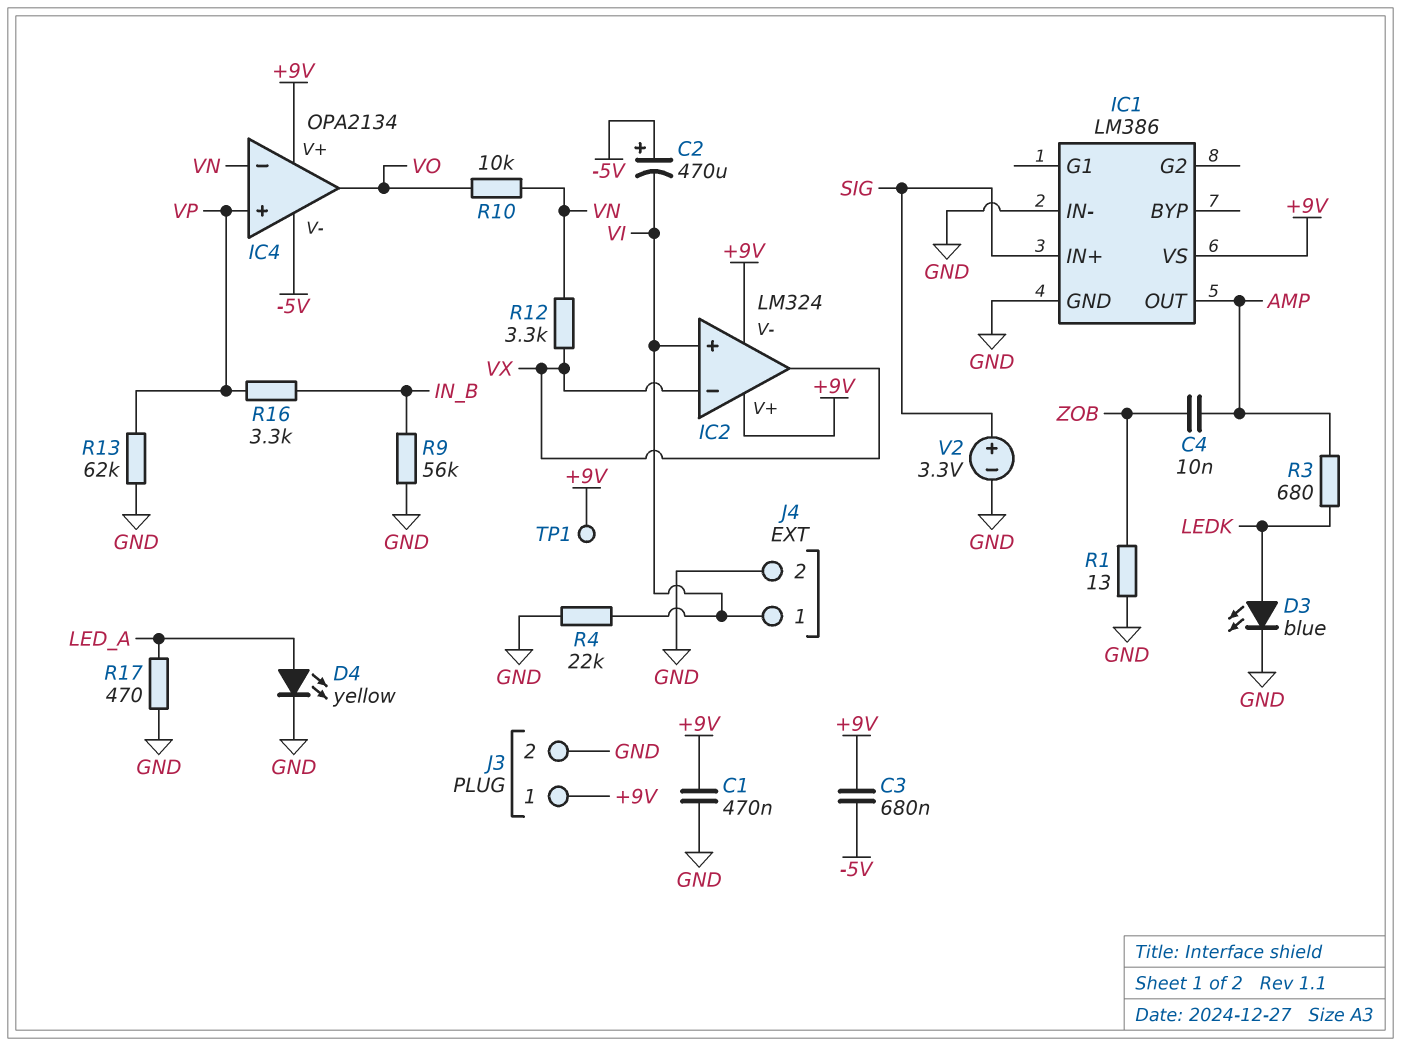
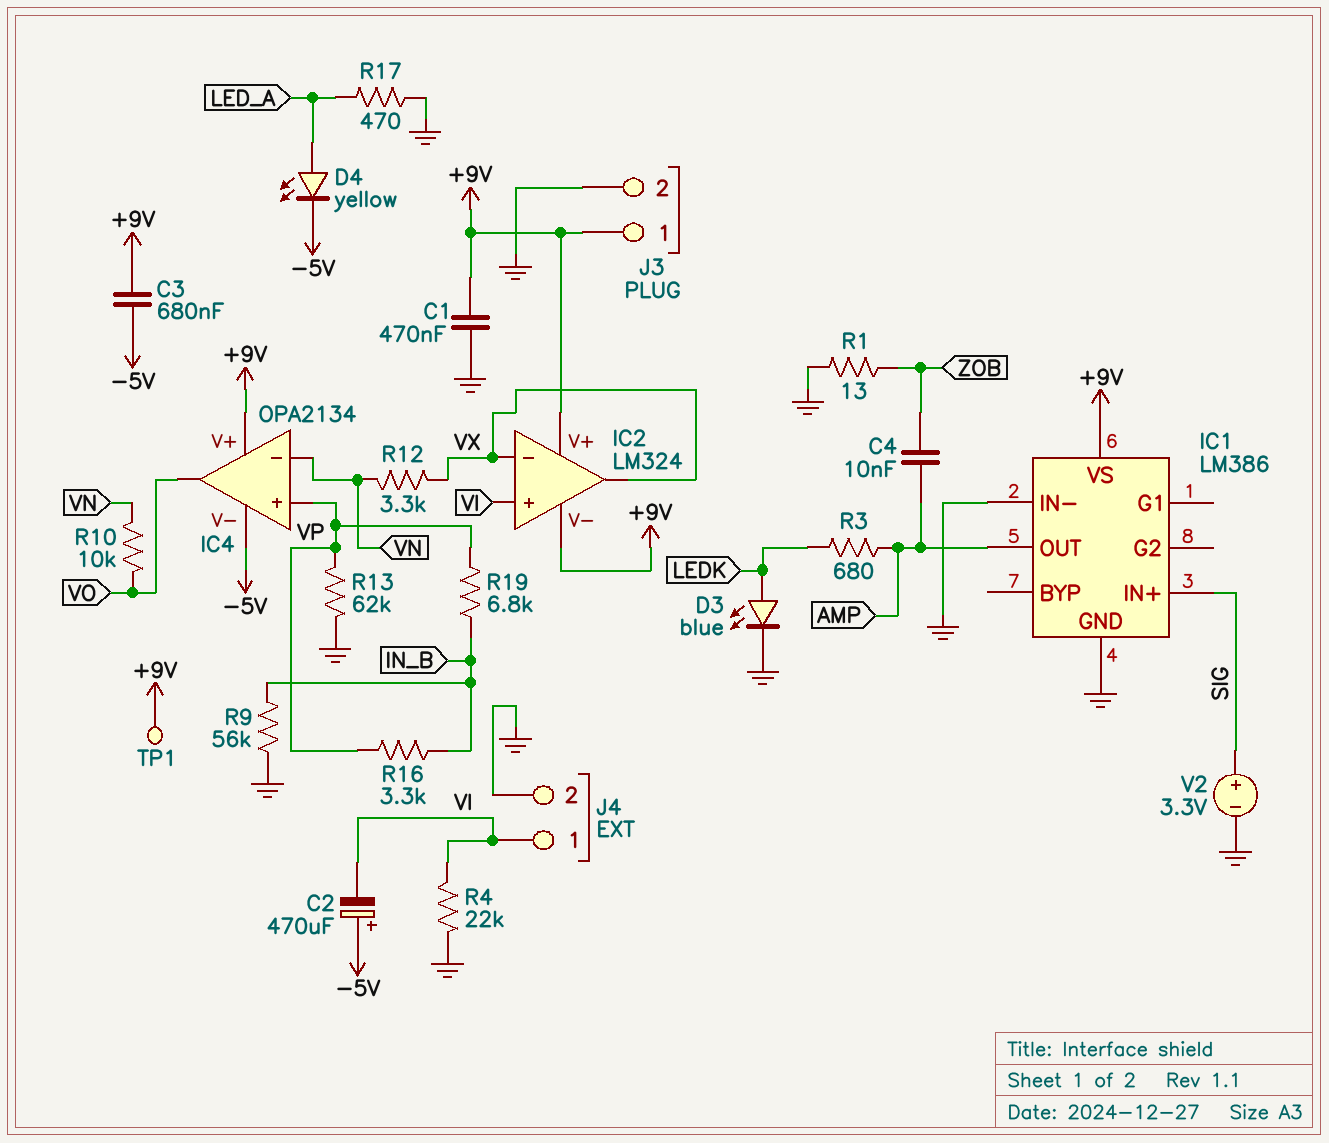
D4: LED yellow (A LED_A, K GND) -> LED yellow (A LED_A, K -5V)
R19: none -> 6.8k (IN_B, VP)

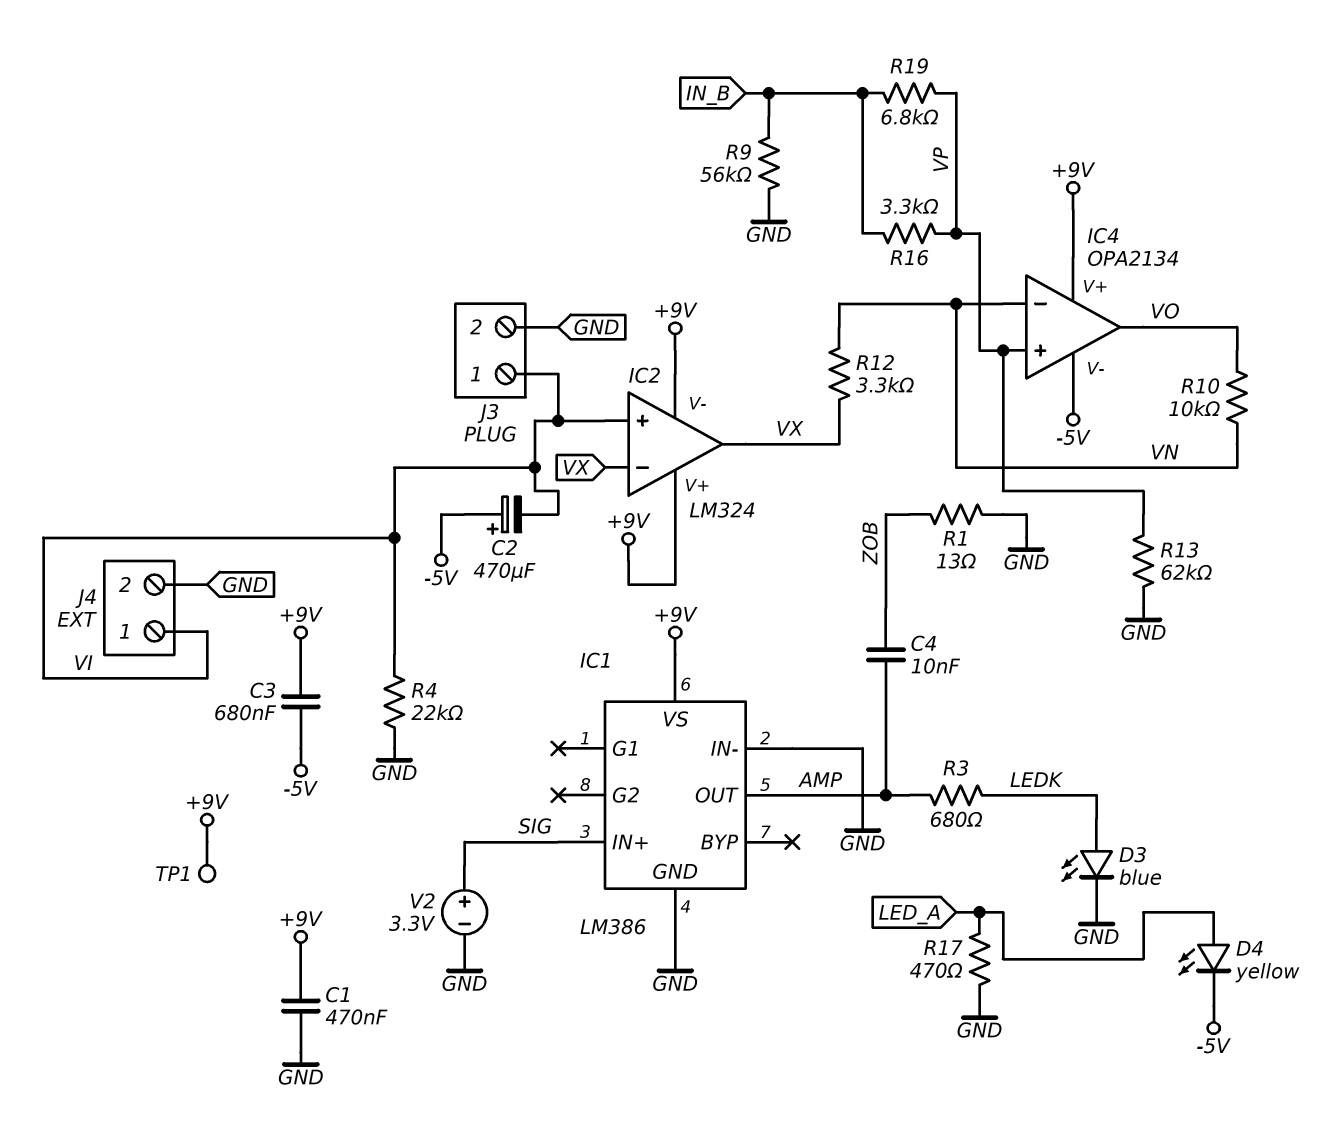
J3 pin 1: +9V -> VI

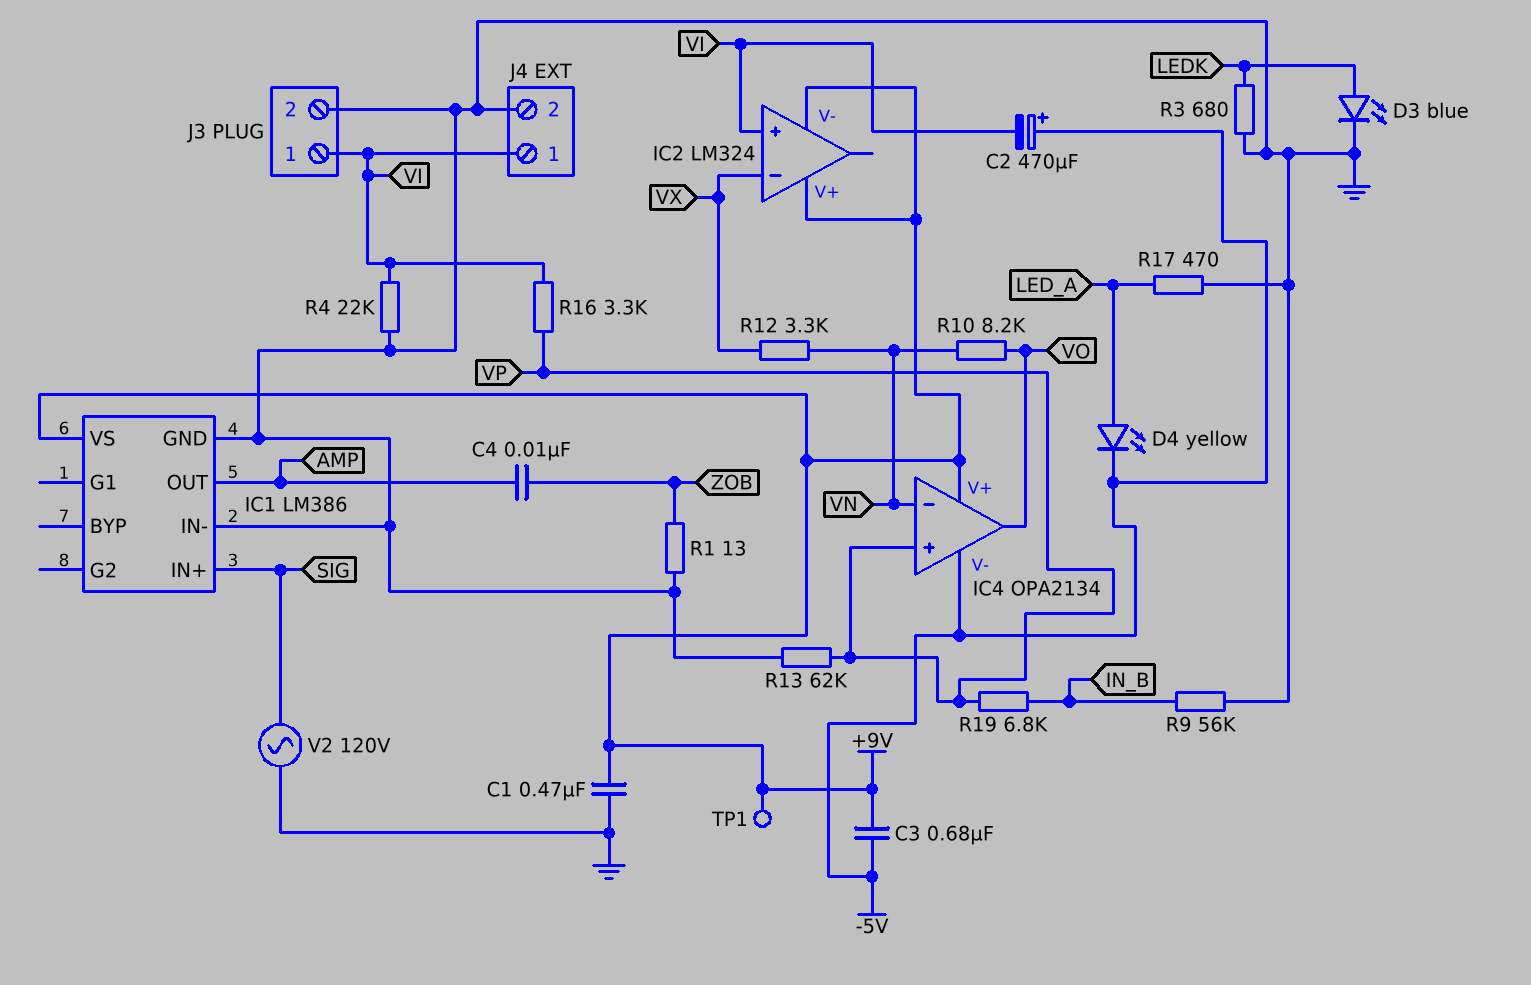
IC2 pin out: VX -> none
R3: 680 (AMP, LEDK) -> 680 (GND, LEDK)
R10: 10k (VN, VO) -> 8.2k (VN, VO)
R16: 3.3k (IN_B, VP) -> 3.3k (VI, VP)
V2: 3.3V (plus SIG, minus GND) -> AC 120V (GND, SIG)

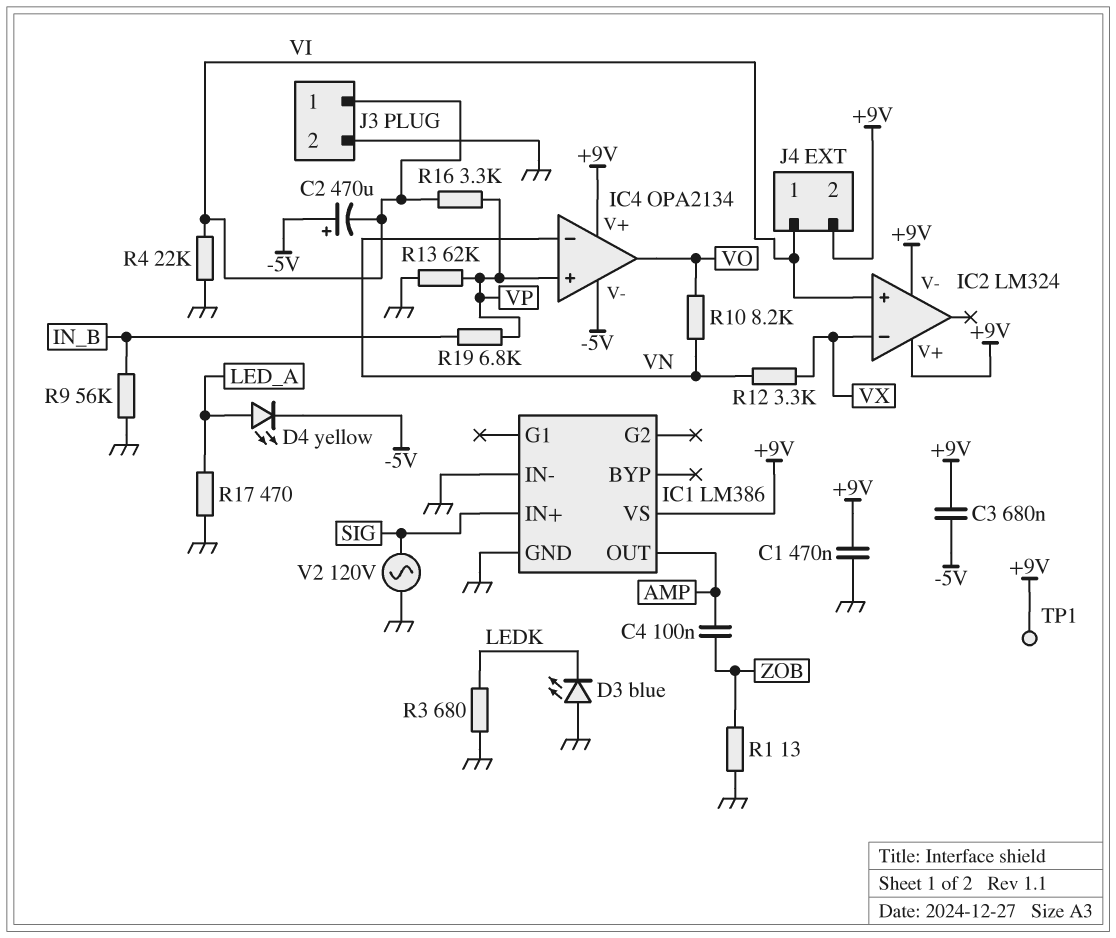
C4: 10nF (AMP, ZOB) -> 100nF (AMP, ZOB)
D3: LED blue (A LEDK, K GND) -> LED blue (A GND, K LEDK)
J4 pin 2: GND -> +9V

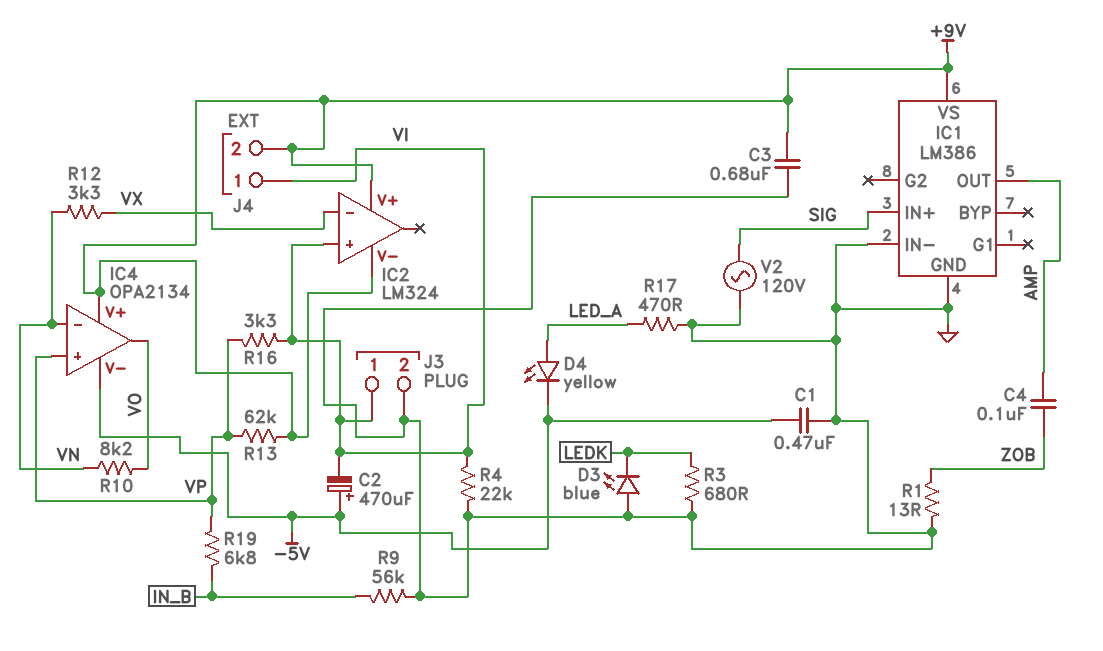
C1: 470nF (+9V, GND) -> 470nF (-5V, GND)
C3: 680nF (+9V, -5V) -> 680nF (+9V, GND)
R13: 62k (GND, VP) -> 62k (+9V, VP)
TP1: test point (+9V) -> none

